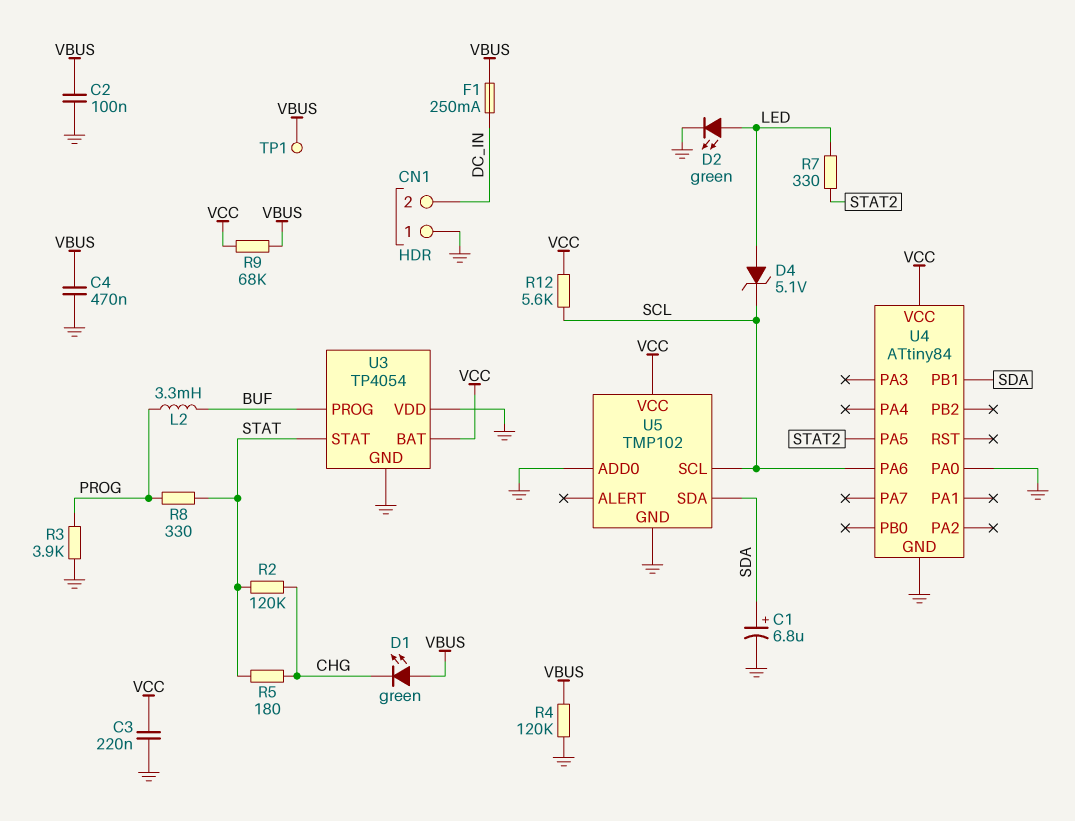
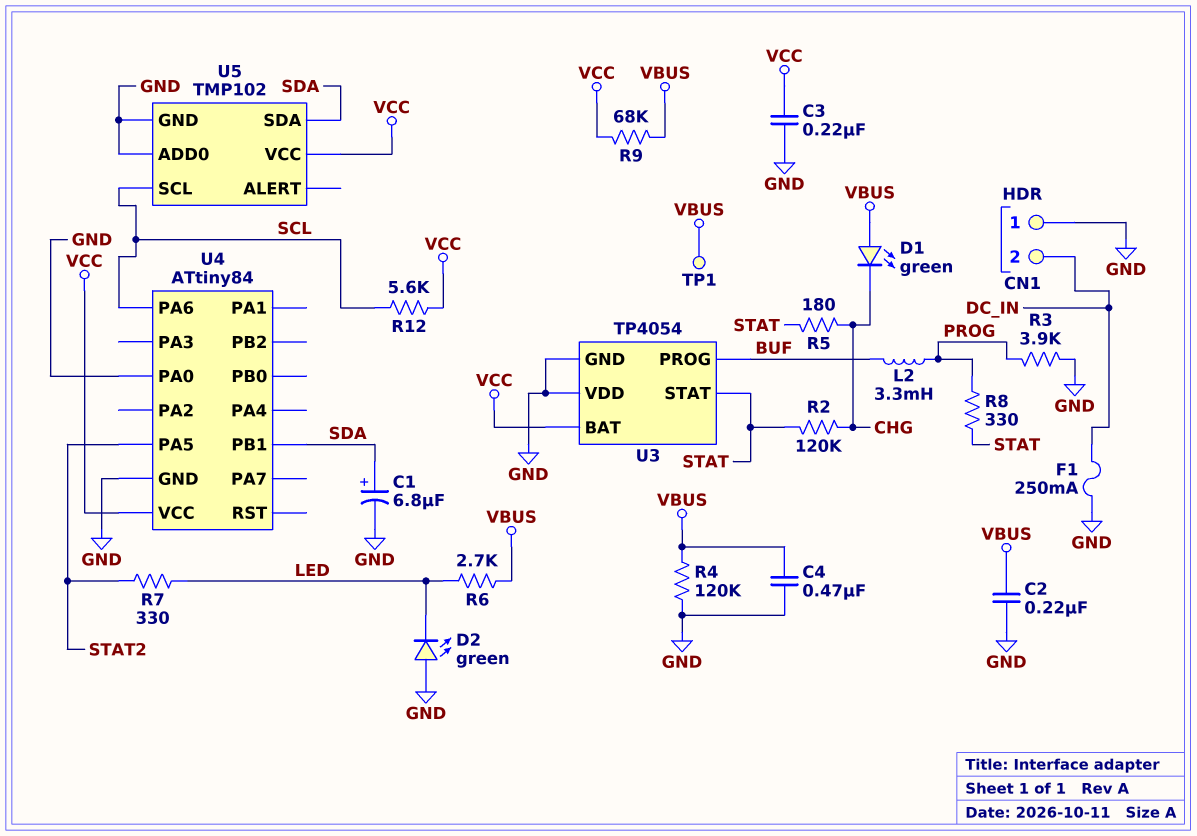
C2: 100nF (GND, VBUS) -> 220nF (GND, VBUS)
D2: LED green (A LED, K GND) -> LED green (A GND, K LED)
D4: zener 5.1V (A LED, K SCL) -> none
F1: 250mA (DC_IN, VBUS) -> 250mA (DC_IN, GND)
R6: none -> 2.7k (LED, VBUS)

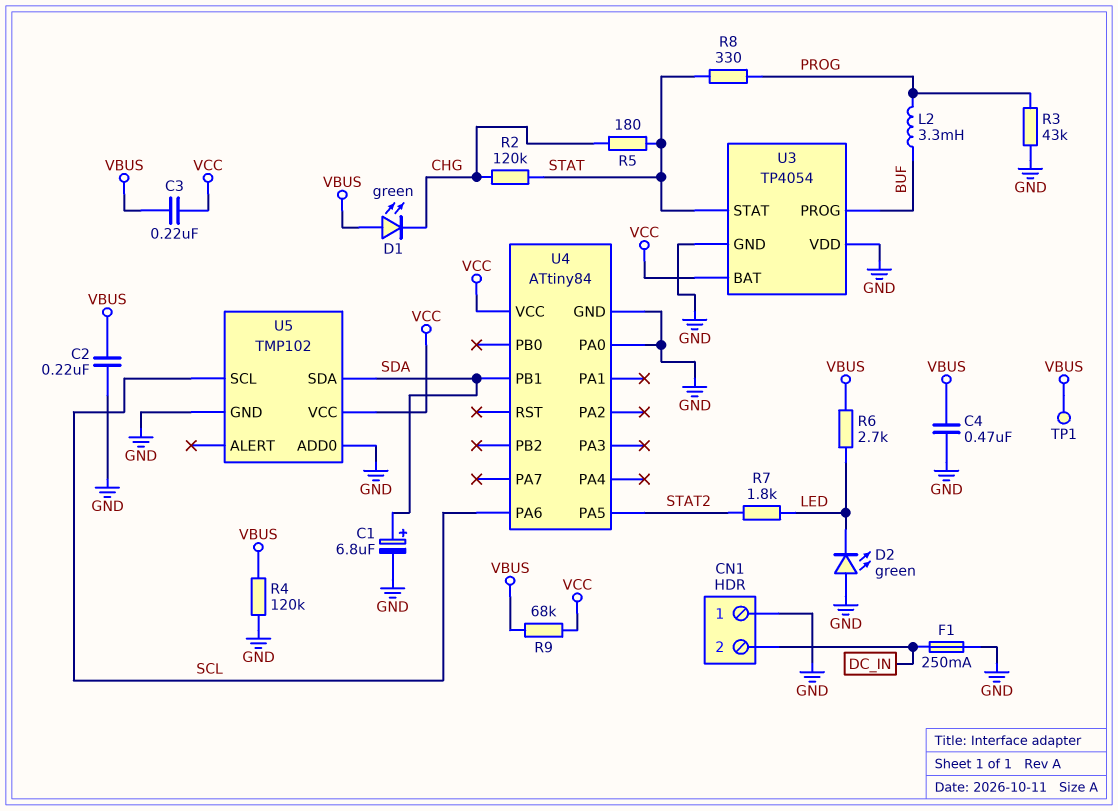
C3: 220nF (GND, VCC) -> 220nF (VBUS, VCC)
R3: 3.9k (GND, PROG) -> 43k (GND, PROG)
R7: 330 (LED, STAT2) -> 1.8k (LED, STAT2)
R12: 5.6k (SCL, VCC) -> none

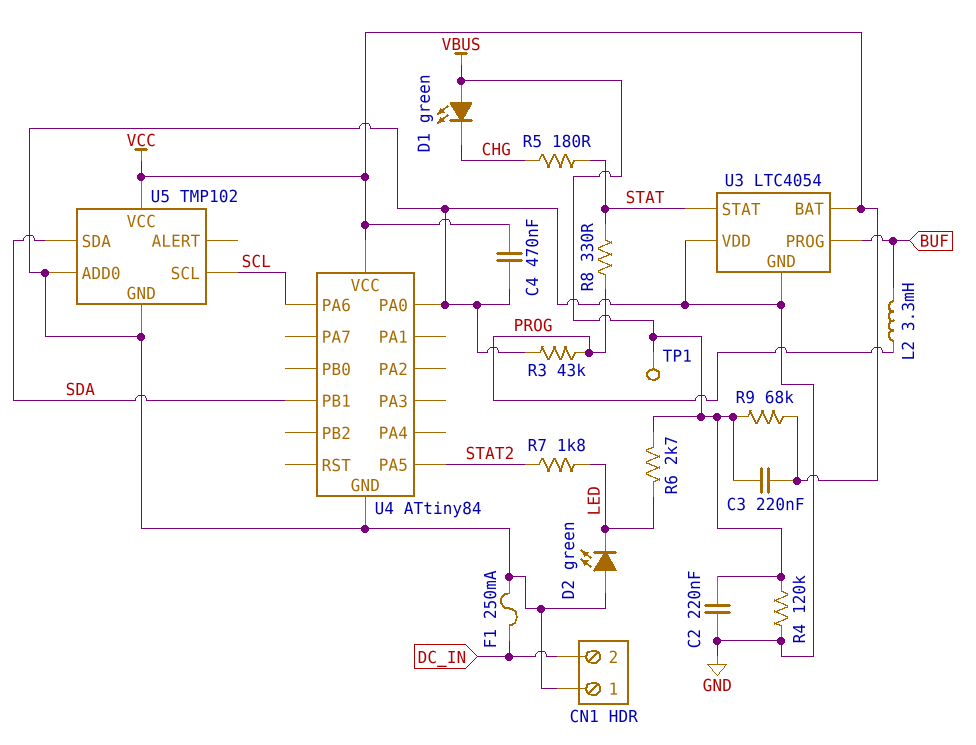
C1: 6.8uF (plus SDA, minus GND) -> none
C4: 470nF (GND, VBUS) -> 470nF (GND, VCC)
R2: 120k (CHG, STAT) -> none
U3: TP4054 -> LTC4054

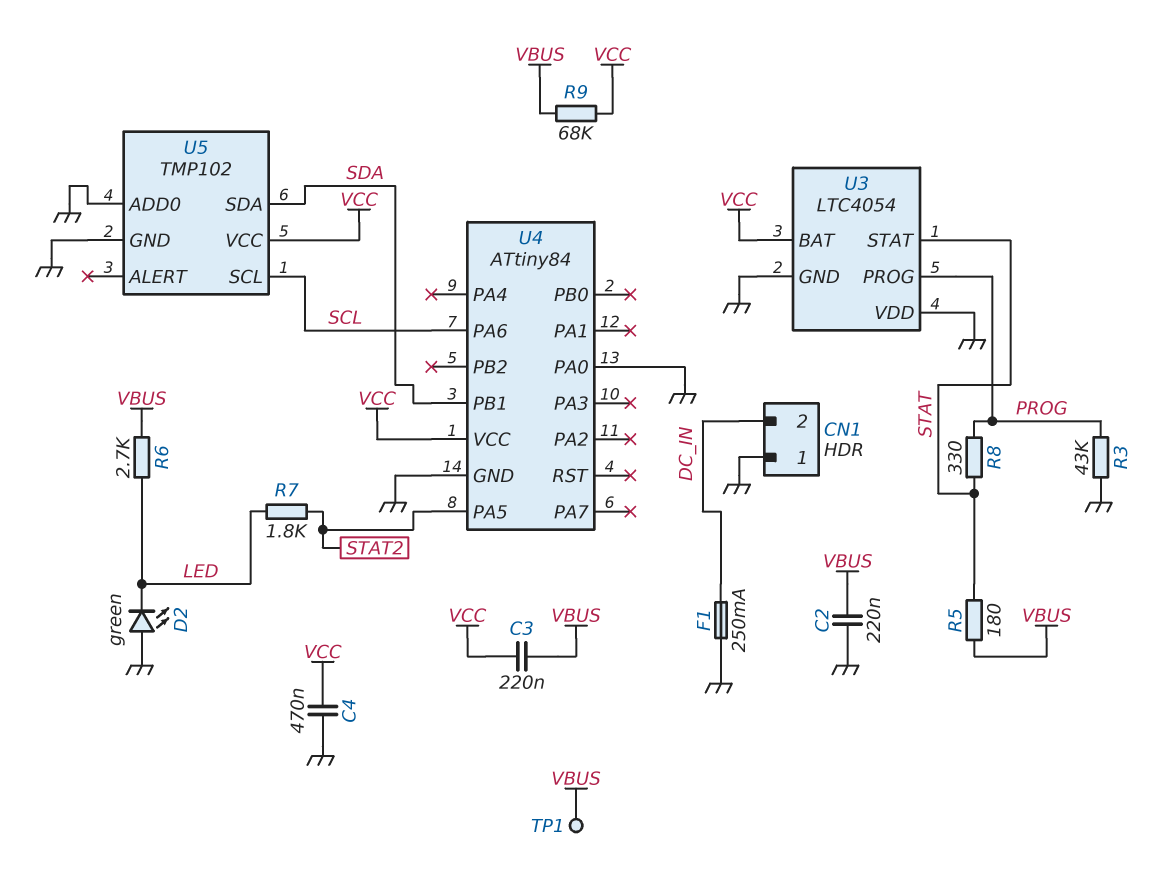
D1: LED green (A VBUS, K CHG) -> none
L2: 3.3mH (BUF, PROG) -> none
R4: 120k (GND, VBUS) -> none
R5: 180 (CHG, STAT) -> 180 (STAT, VBUS)
U3 pin PROG: BUF -> PROG

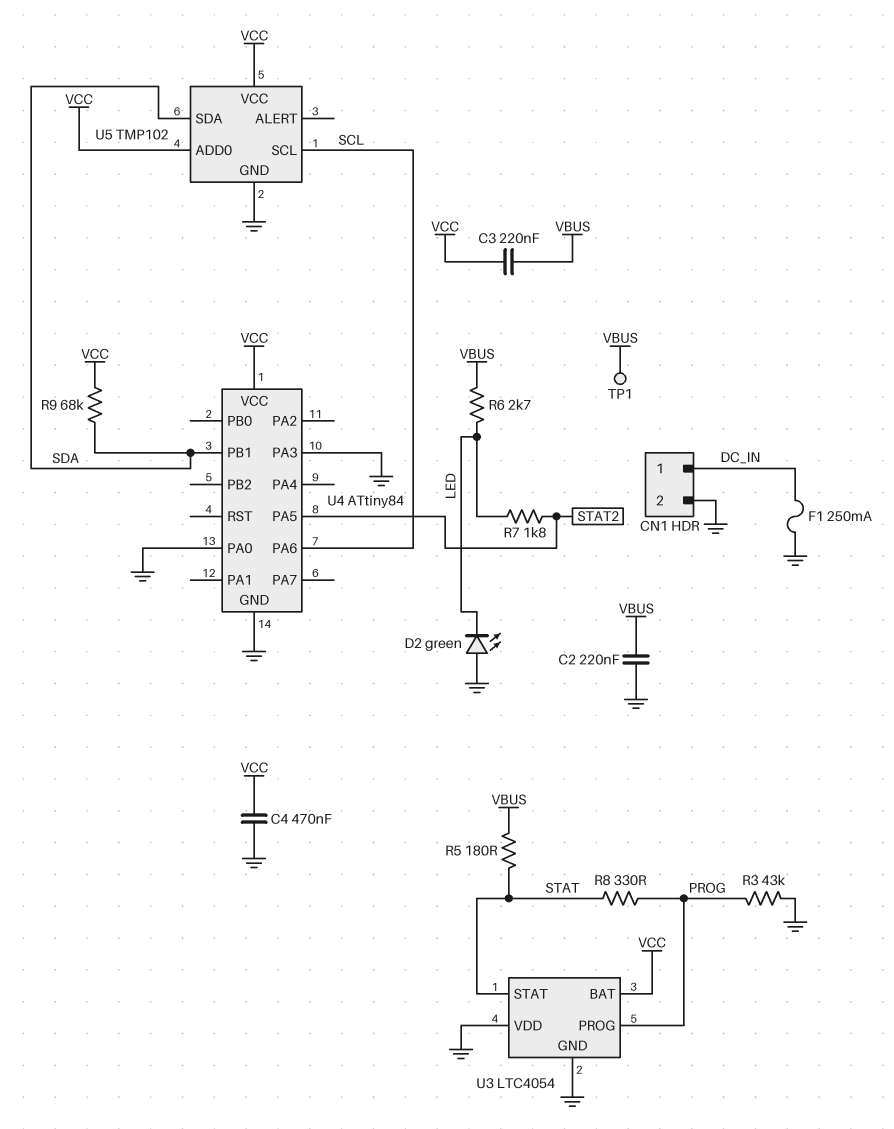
CN1 pin 1: GND -> DC_IN
CN1 pin 2: DC_IN -> GND
R9: 68k (VBUS, VCC) -> 68k (SDA, VCC)
U4 pin PA3: none -> GND
U5 pin ADD0: GND -> VCC

